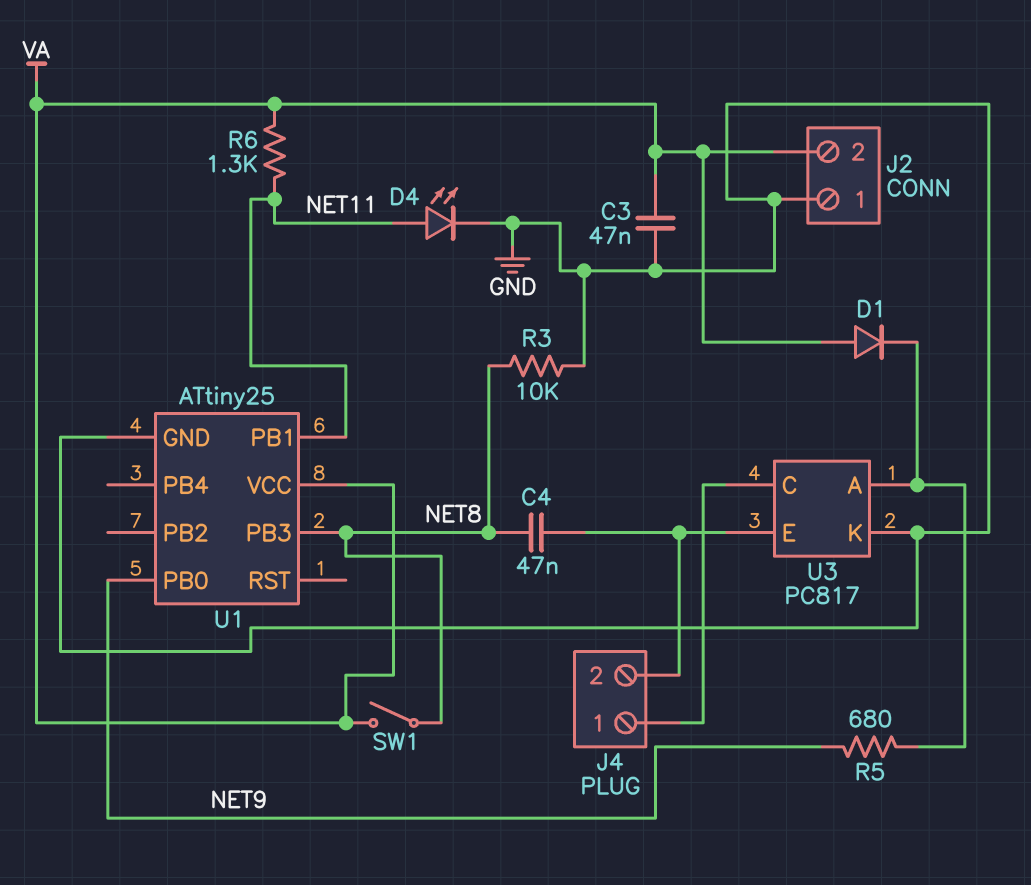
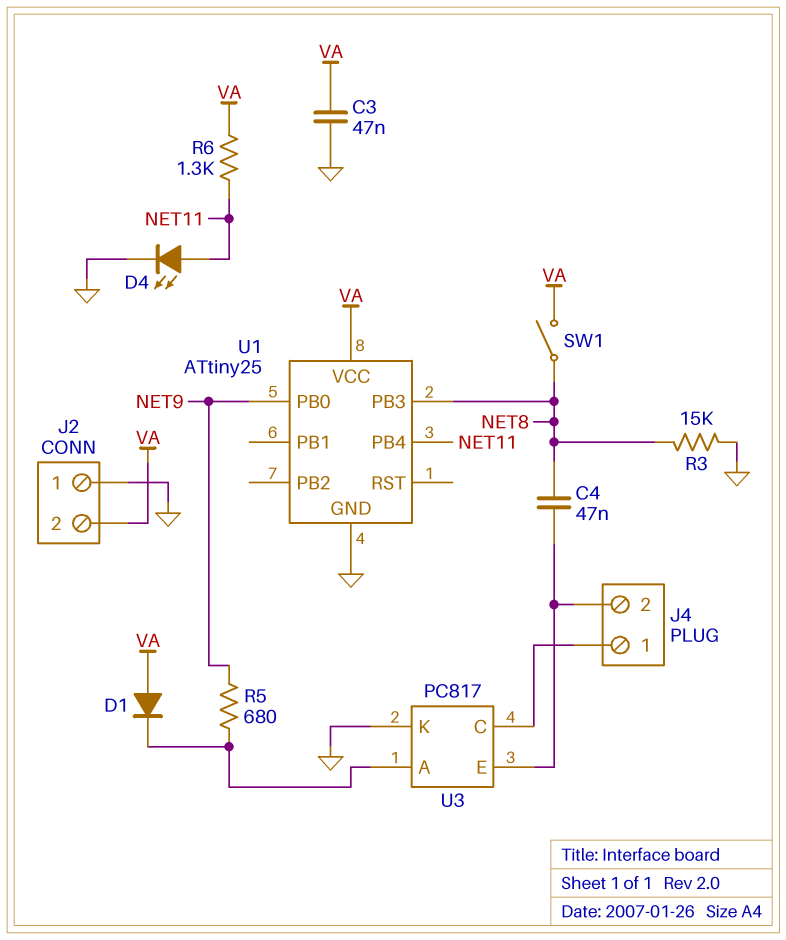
R3: 10k (GND, NET8) -> 15k (GND, NET8)
U1 pin PB1: NET11 -> none
U1 pin PB4: none -> NET11

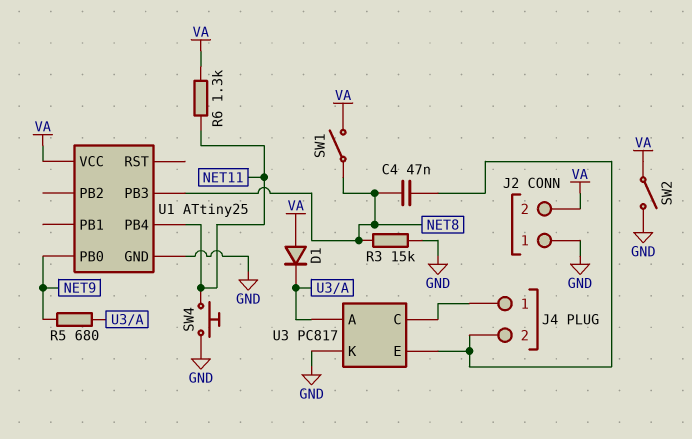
C3: 47nF (GND, VA) -> none
D4: LED (A NET11, K GND) -> none
SW2: none -> switch (GND, VA)
SW4: none -> button (GND, NET11)

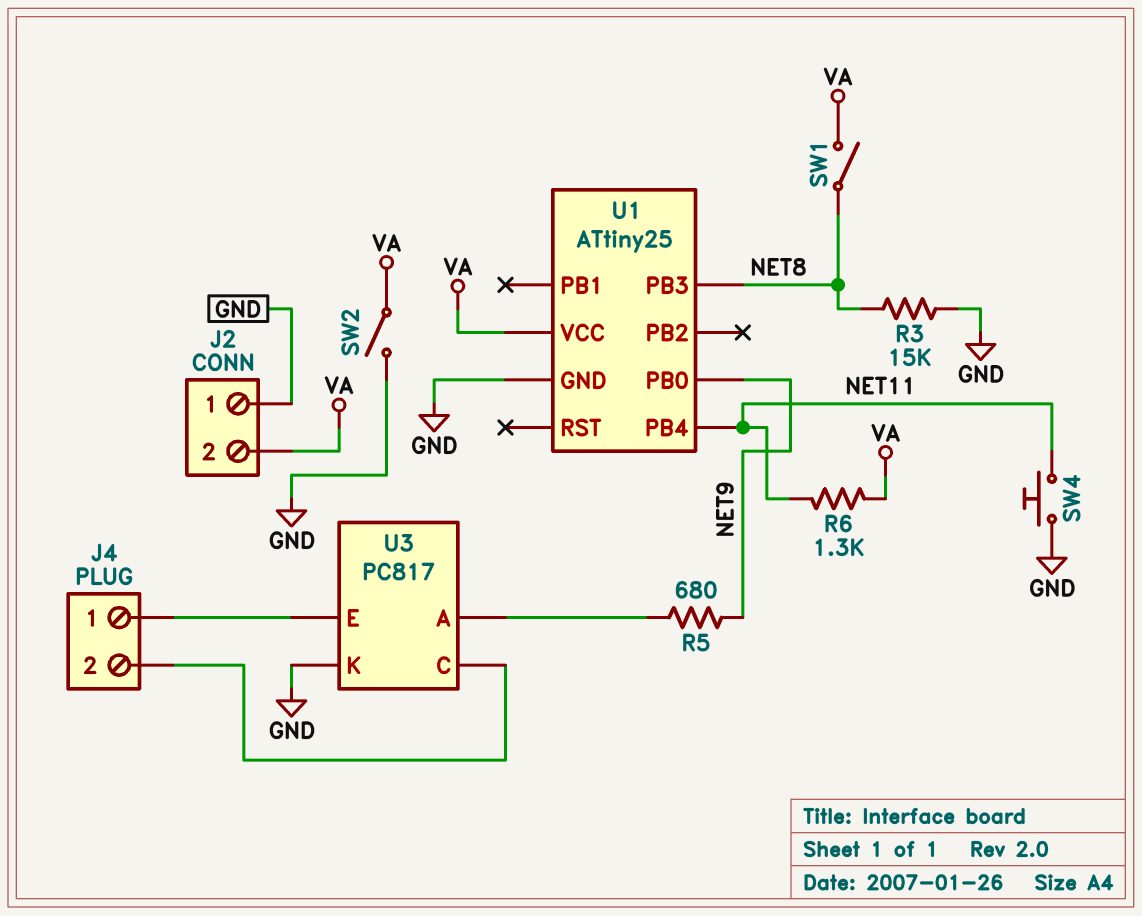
C4: 47nF (J4/2, NET8) -> none
D1: diode (A VA, K U3/A) -> none
U3 pin C: J4/1 -> J4/2
U3 pin E: J4/2 -> J4/1

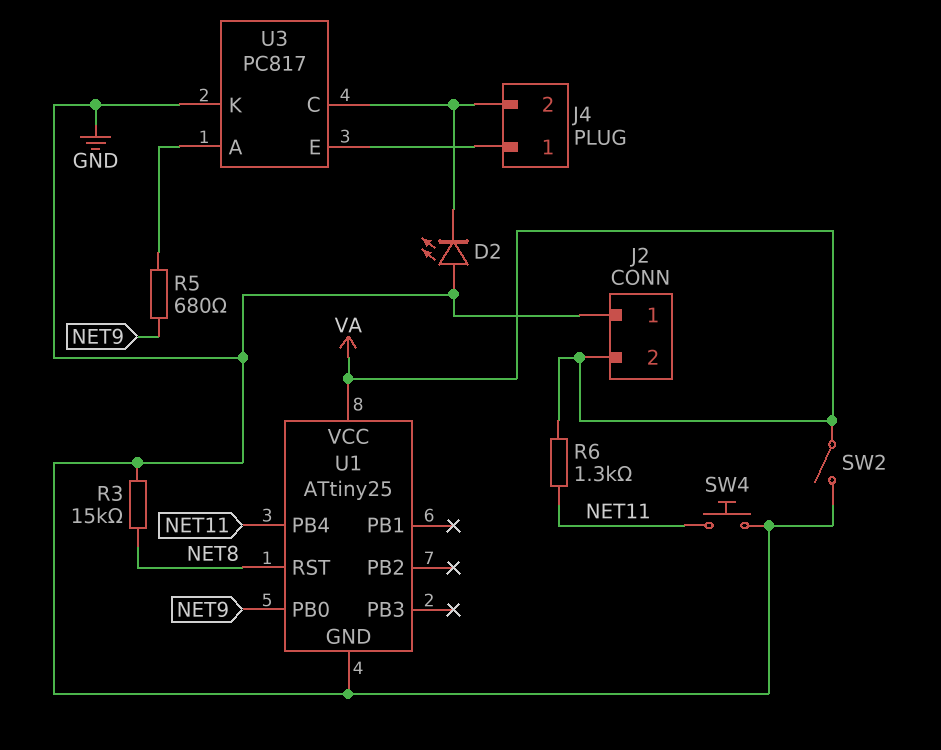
D2: none -> LED (A GND, K J4/2)
SW1: switch (NET8, VA) -> none
U1 pin PB3: NET8 -> none
U1 pin RST: none -> NET8

